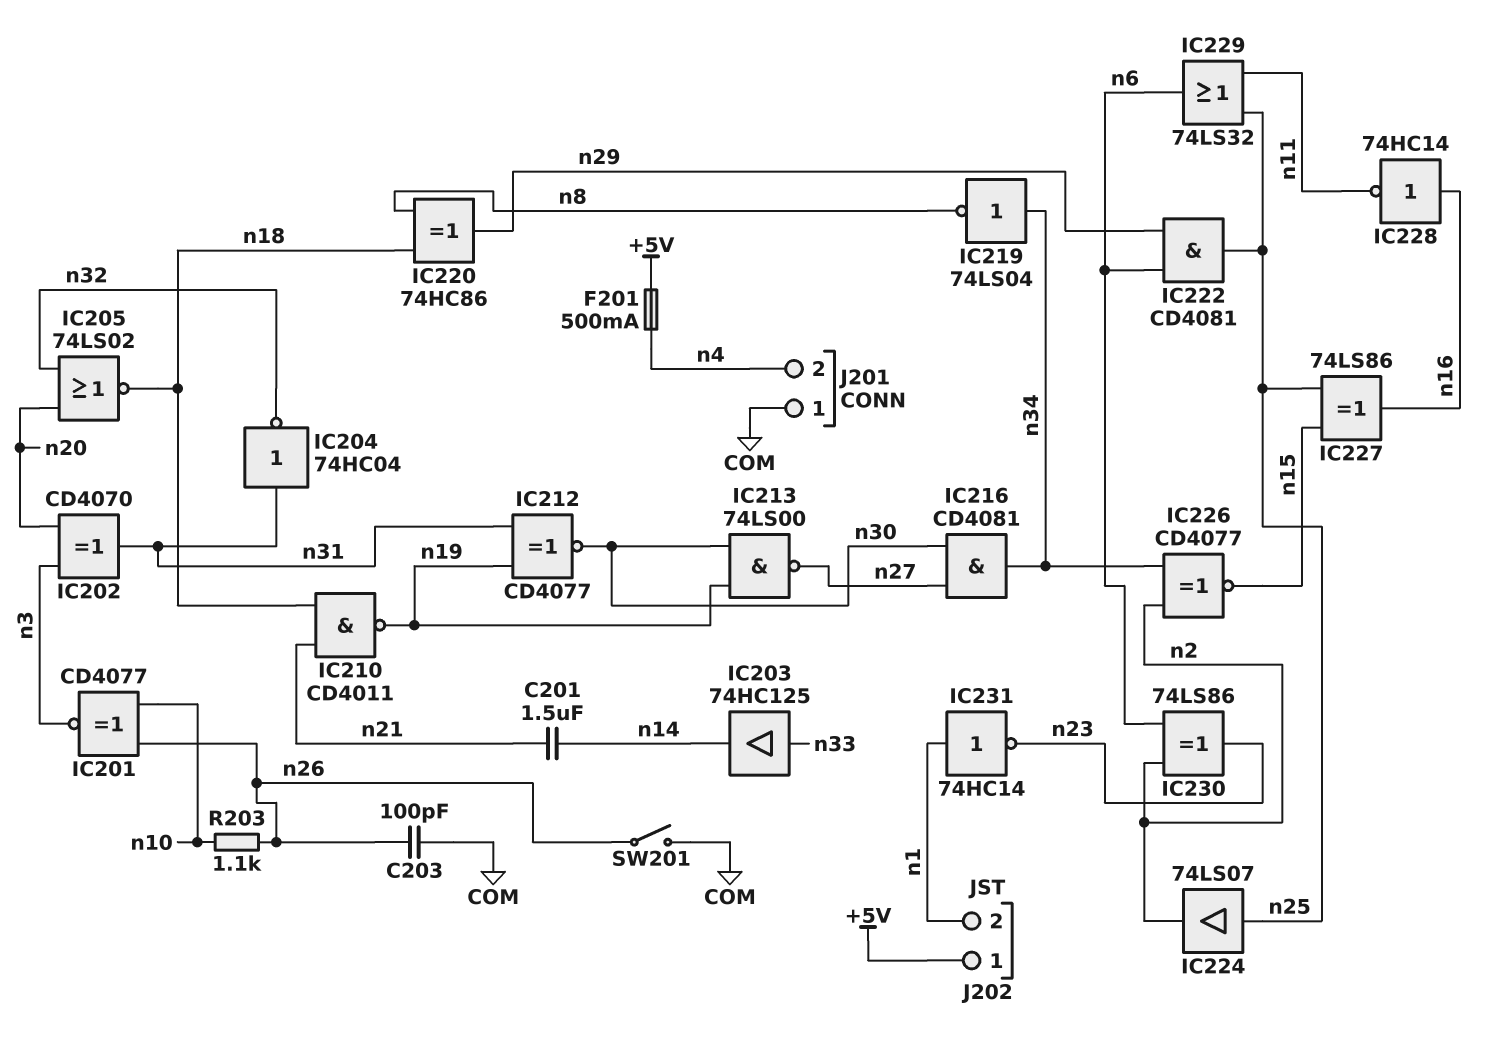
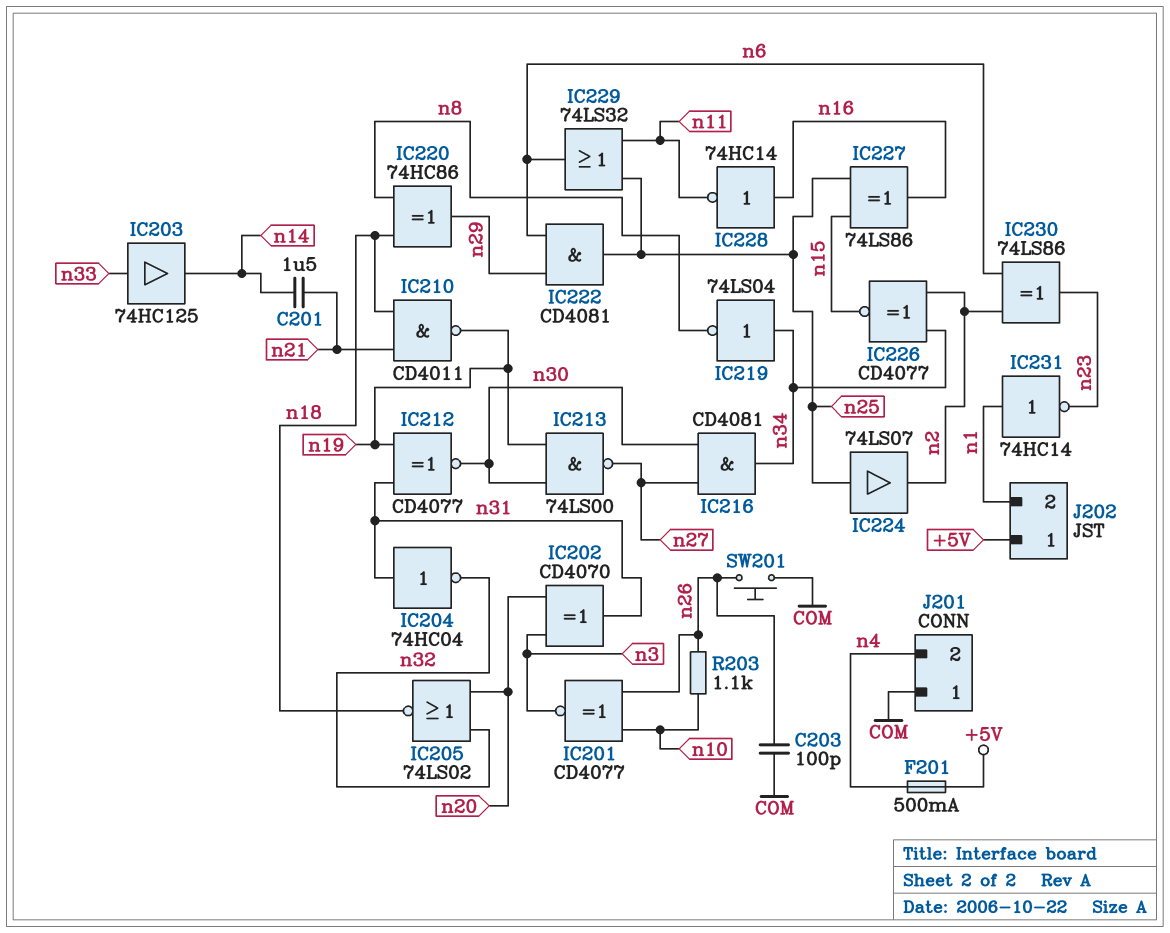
SW201: switch (COM, n26) -> button (COM, n26)

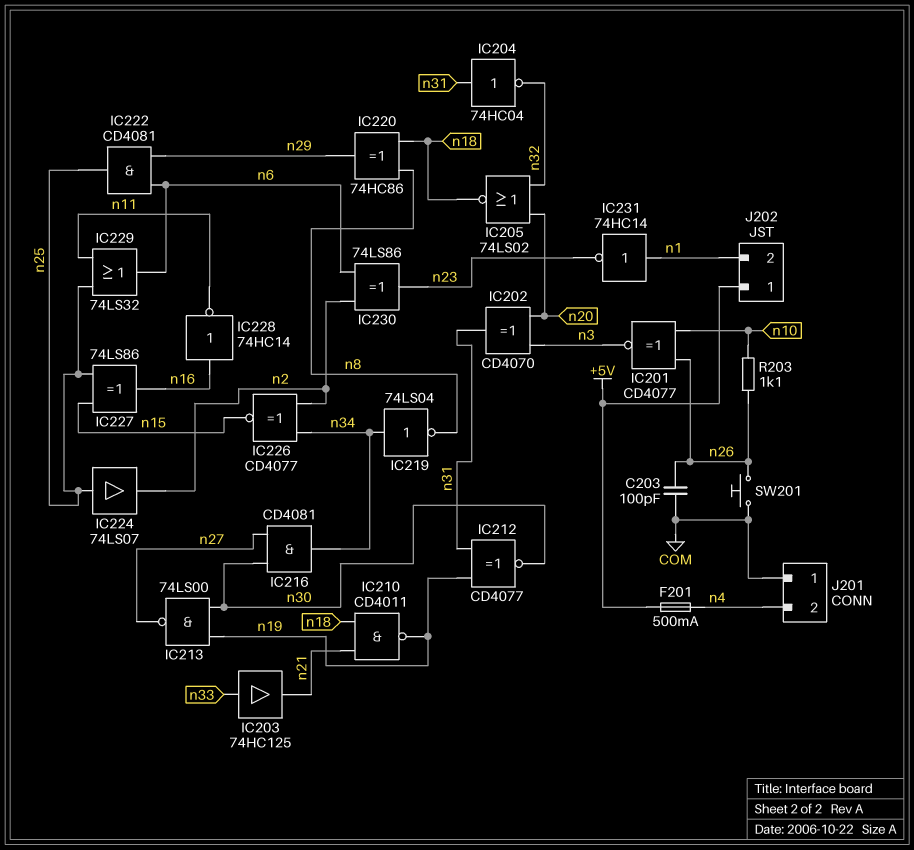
C201: 1.5uF (n14, n21) -> none
IC203: buffer 74HC125 (in n33, out n14) -> buffer 74HC125 (in n33, out n21)

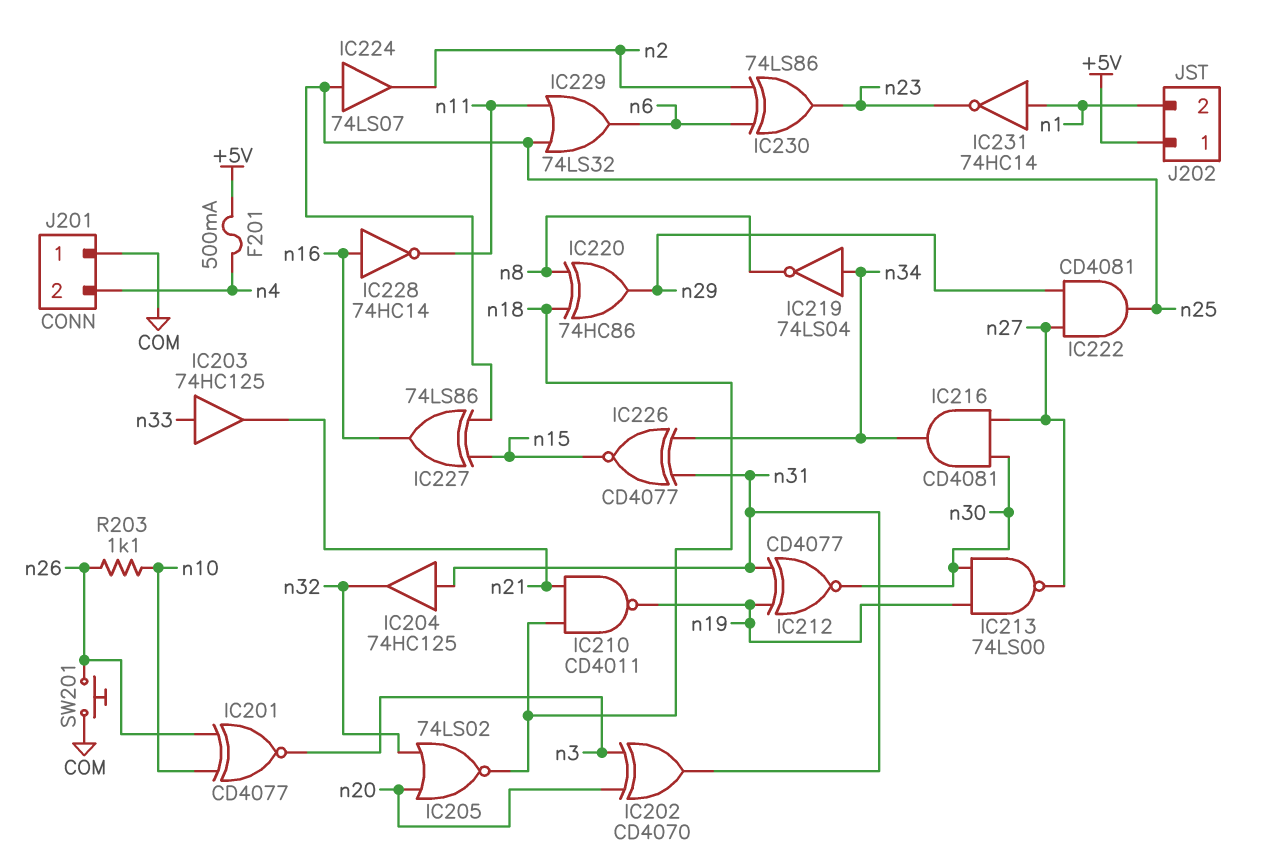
C203: 100pF (COM, n26) -> none
IC204: NOT 74HC04 (in n31, out n32) -> buffer 74HC125 (in n31, out n32)
IC222: AND CD4081 (in n6, in n29, out n25) -> AND CD4081 (in n27, in n29, out n25)
IC226: XNOR CD4077 (in n2, in n34, out n15) -> XNOR CD4077 (in n31, in n34, out n15)

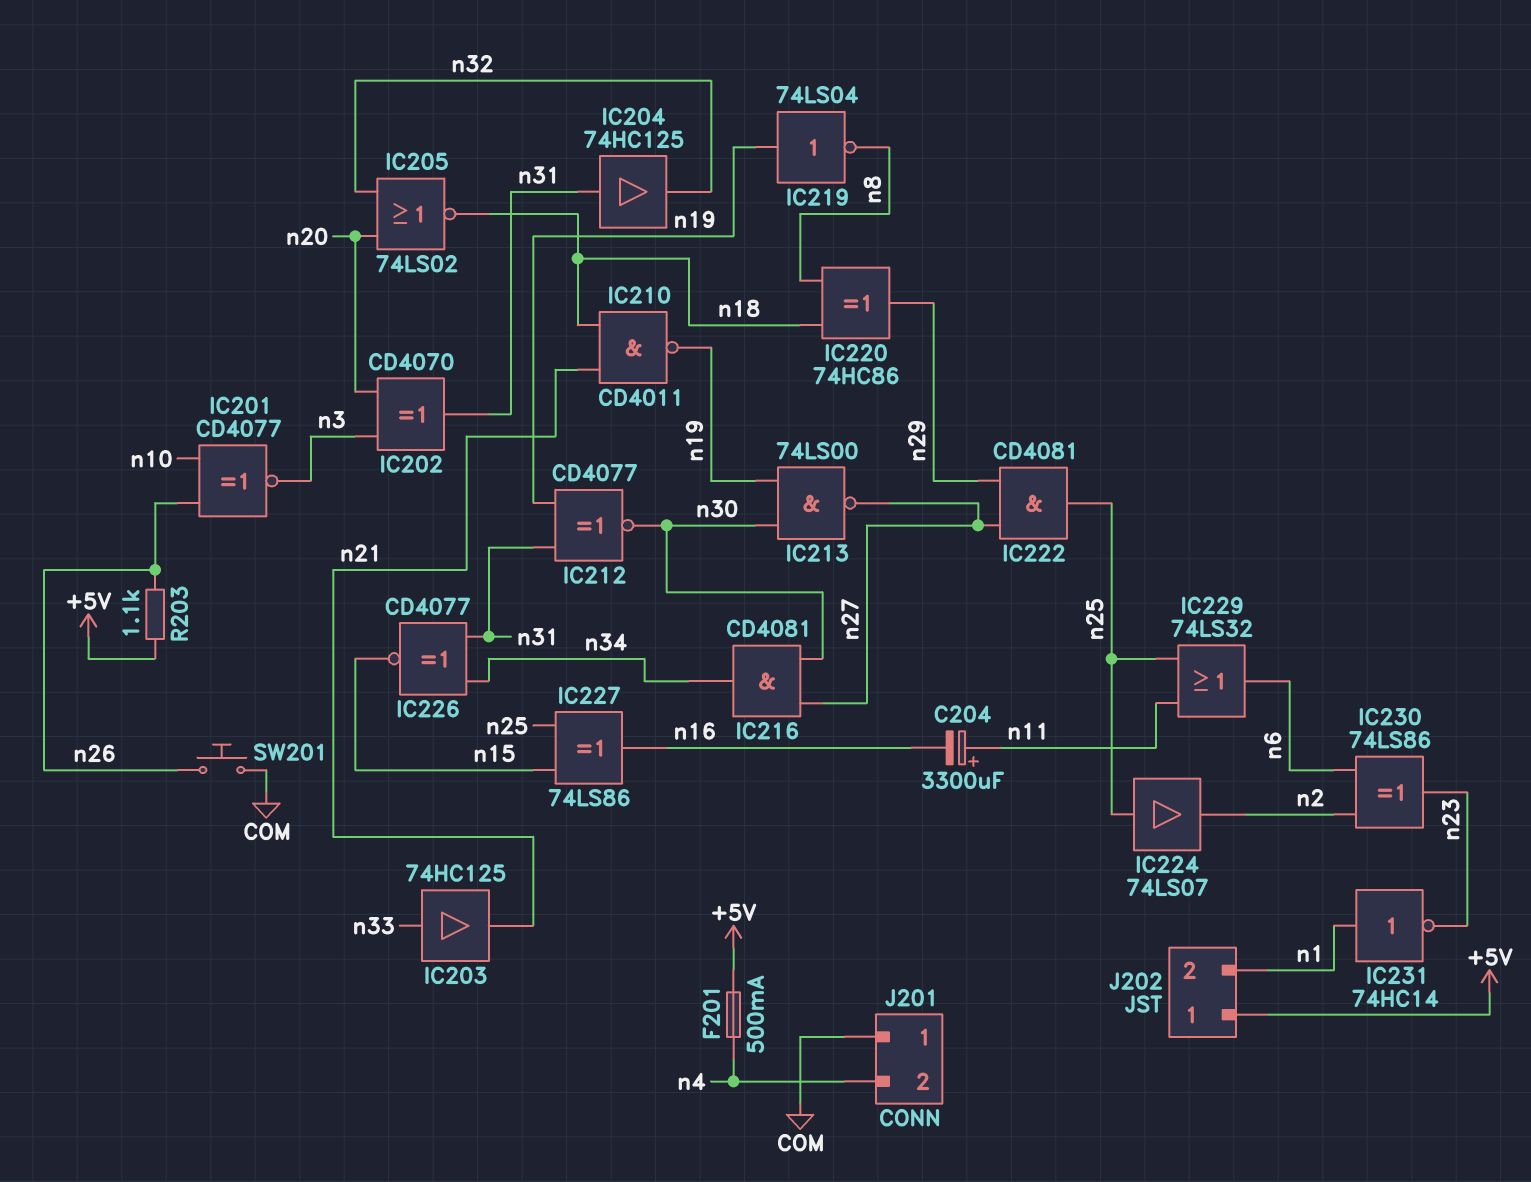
C204: none -> 3300uF (plus n11, minus n16)
IC219: NOT 74LS04 (in n34, out n8) -> NOT 74LS04 (in n19, out n8)
IC228: NOT 74HC14 (in n16, out n11) -> none
R203: 1.1k (n10, n26) -> 1.1k (+5V, n26)

